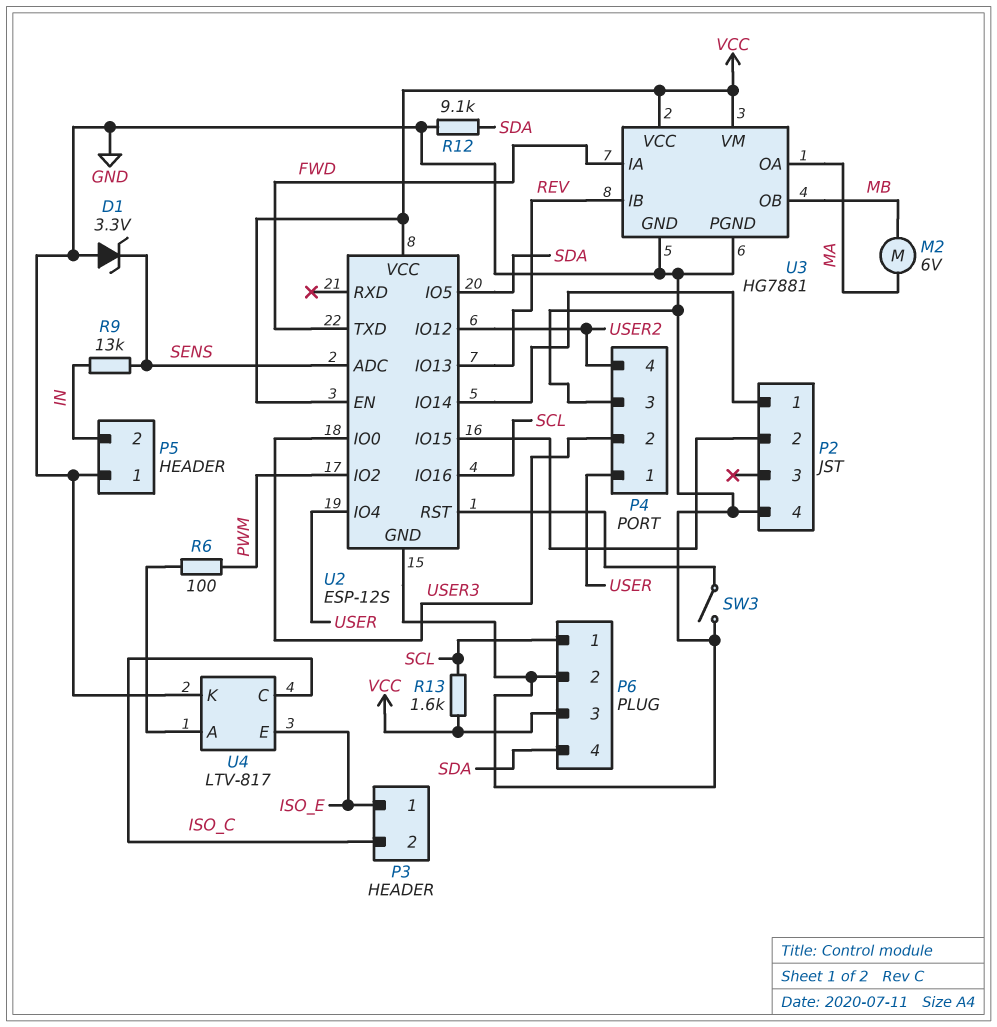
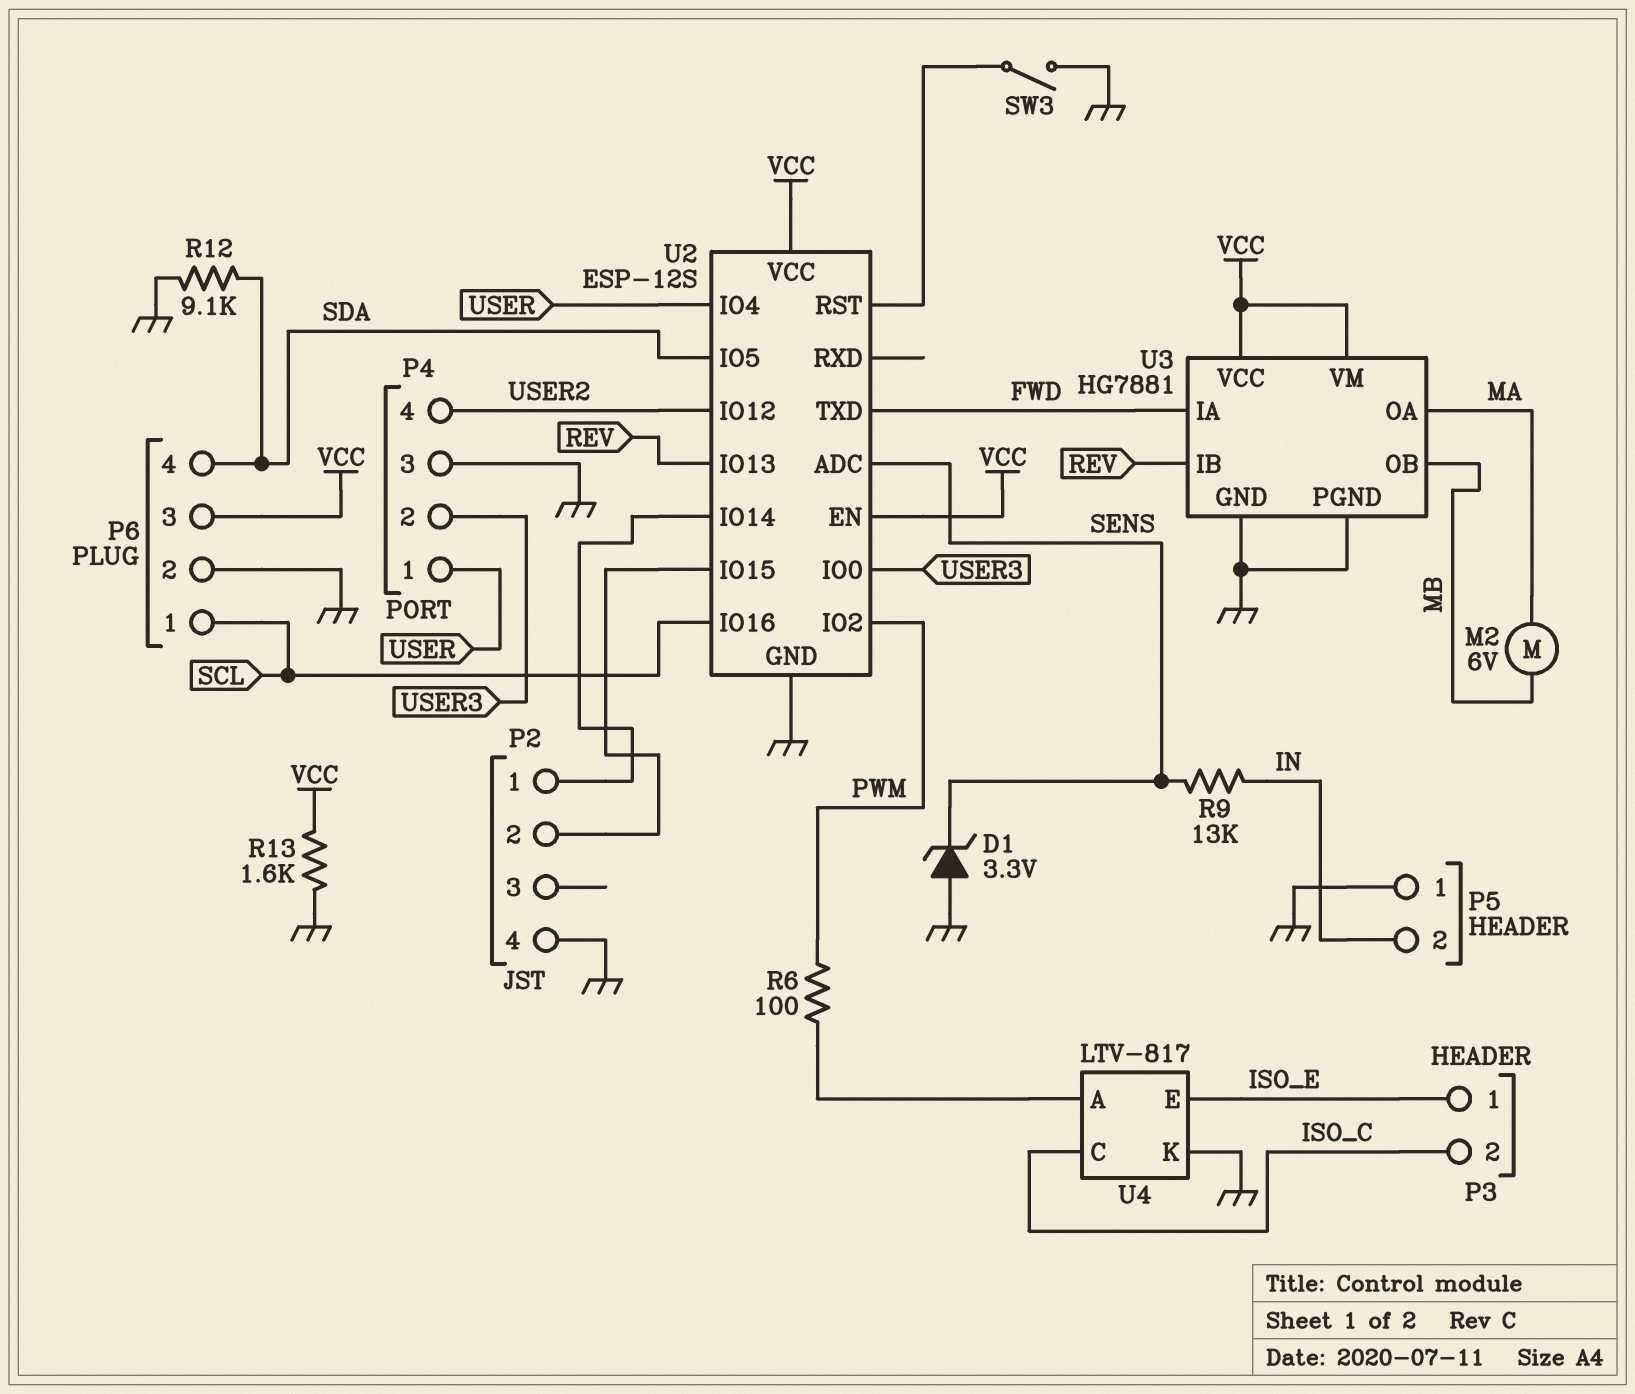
R13: 1.6k (SCL, VCC) -> 1.6k (GND, VCC)

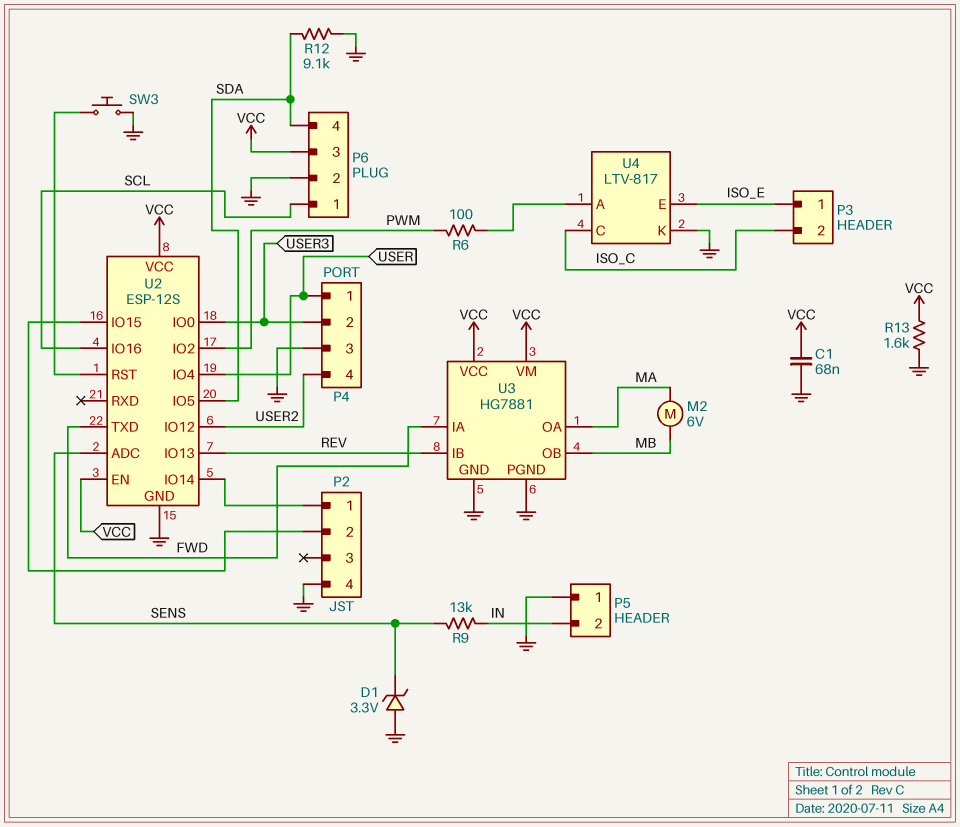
C1: none -> 68nF (GND, VCC)
SW3: switch (GND, U2/RST) -> button (GND, U2/RST)

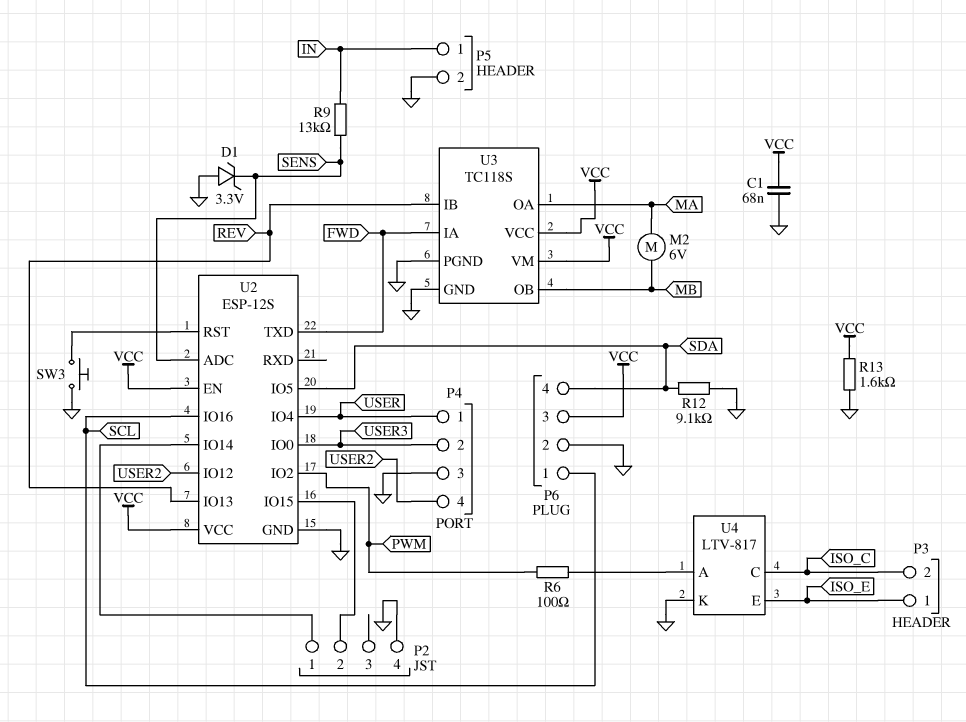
P5 pin 1: GND -> IN
P5 pin 2: IN -> GND
U3: HG7881 -> TC118S

